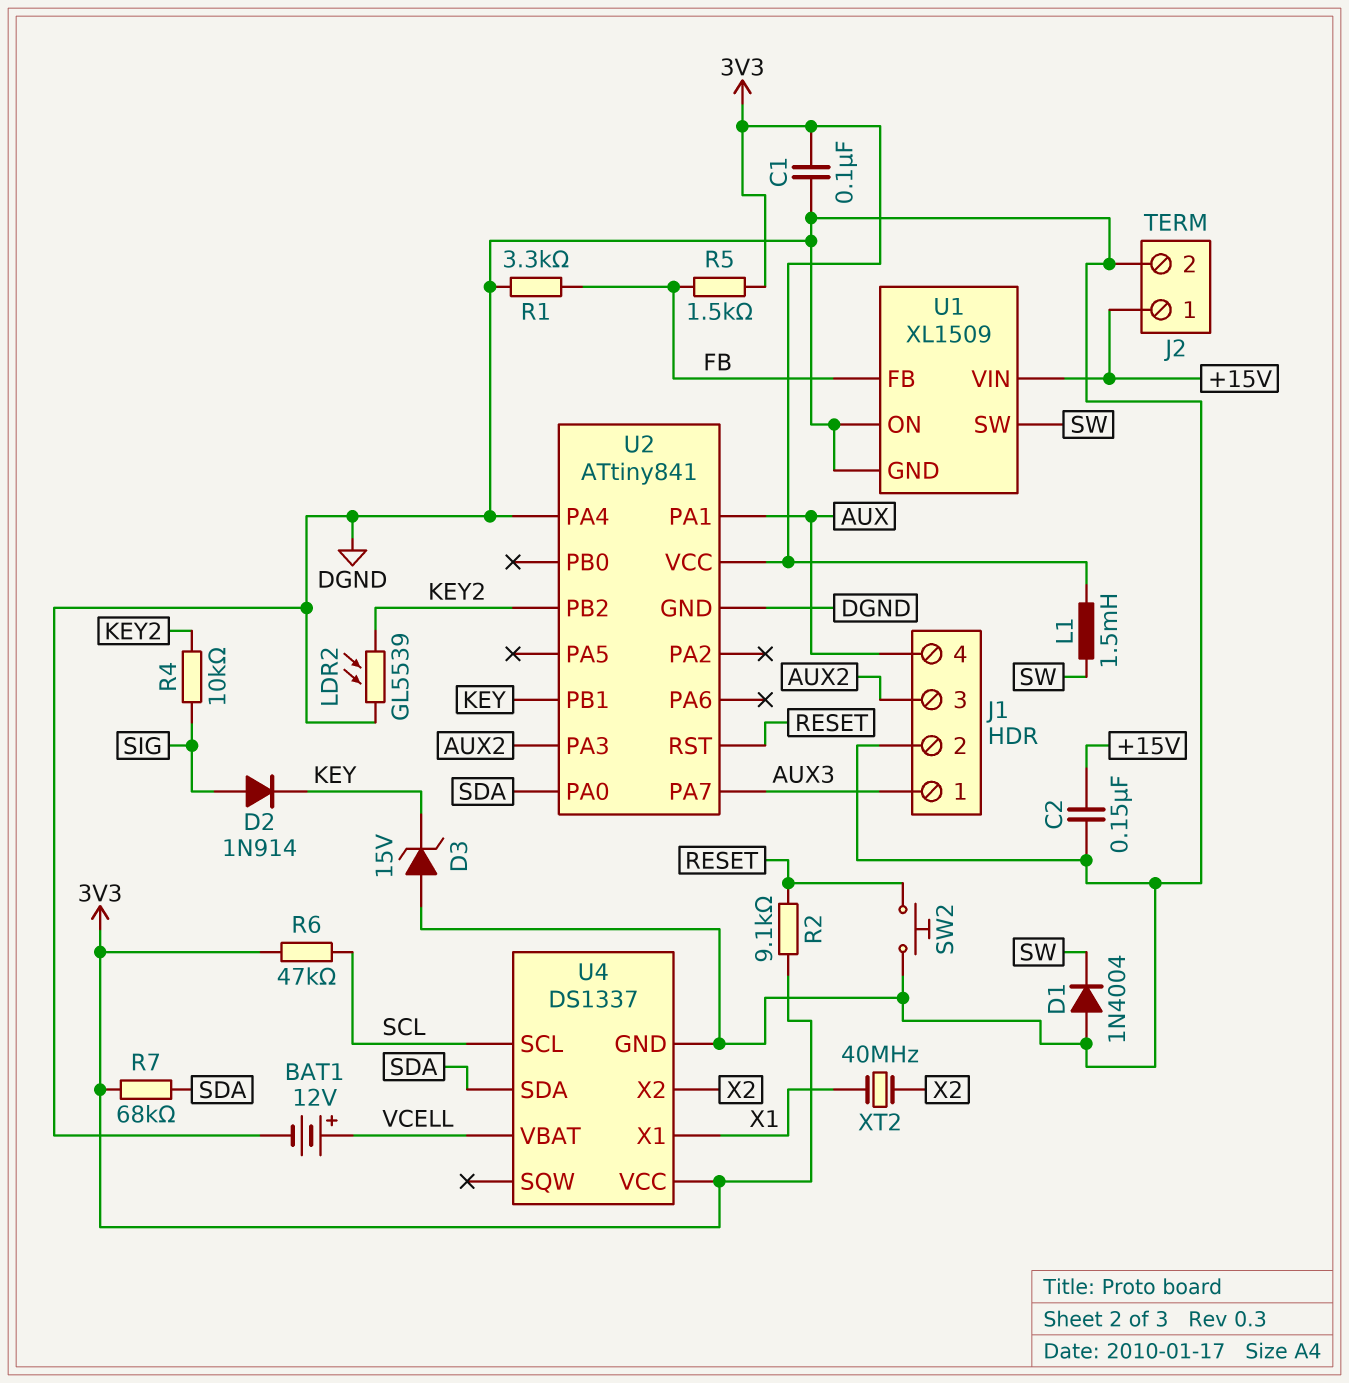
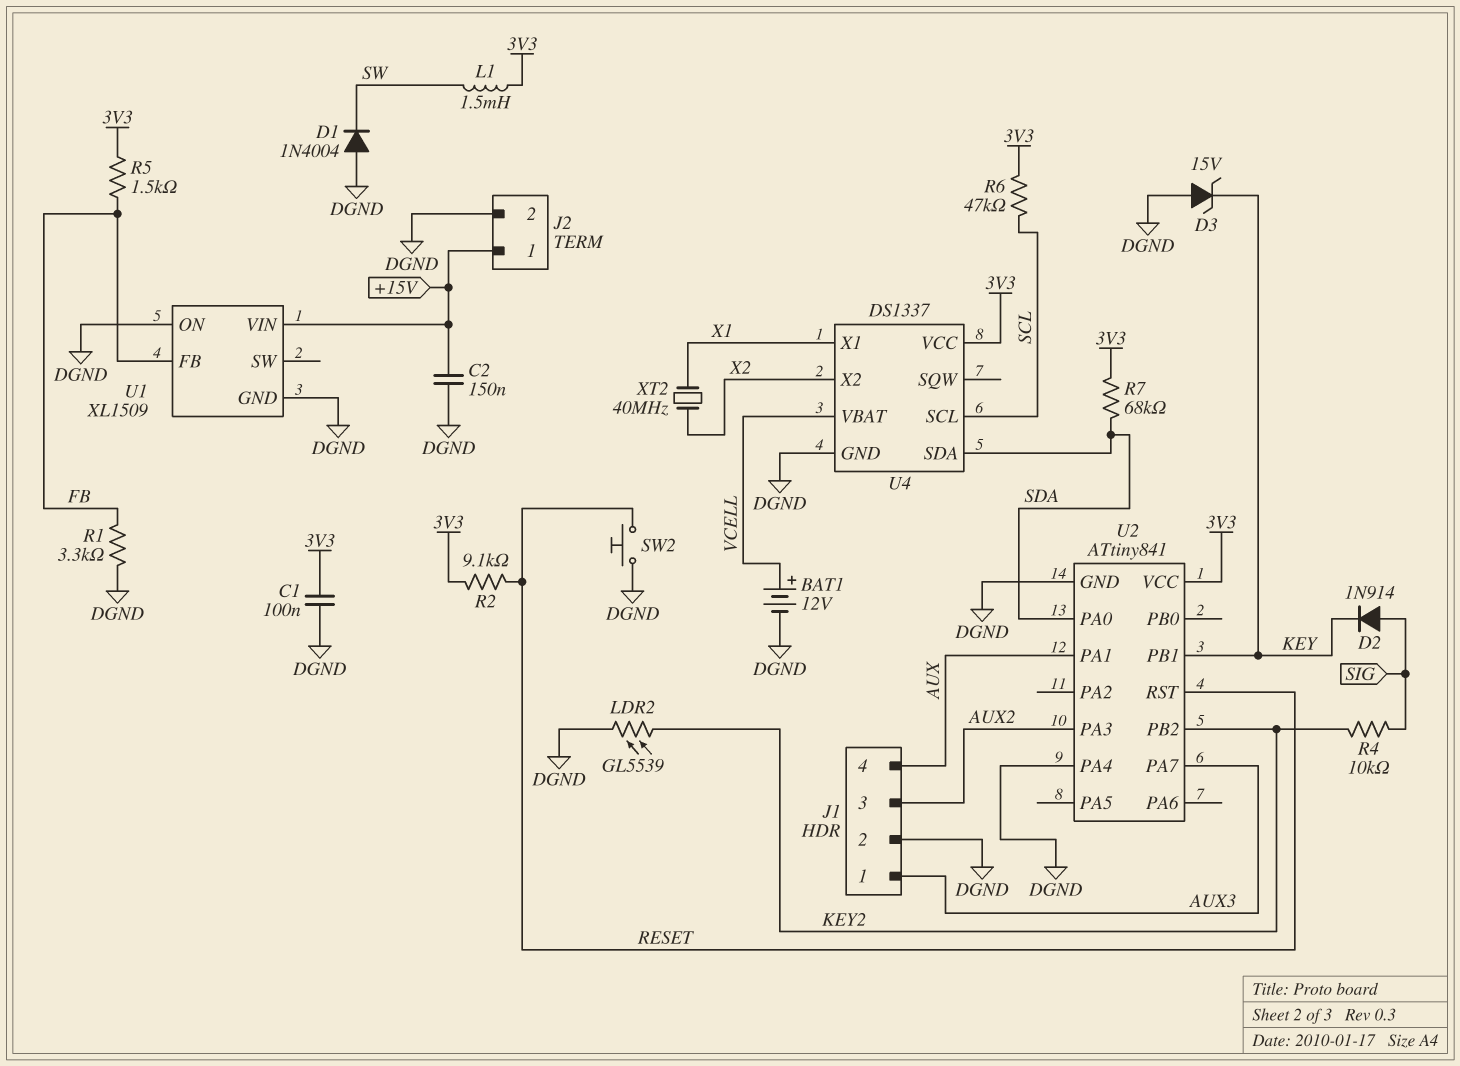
U1 pin SW: SW -> none

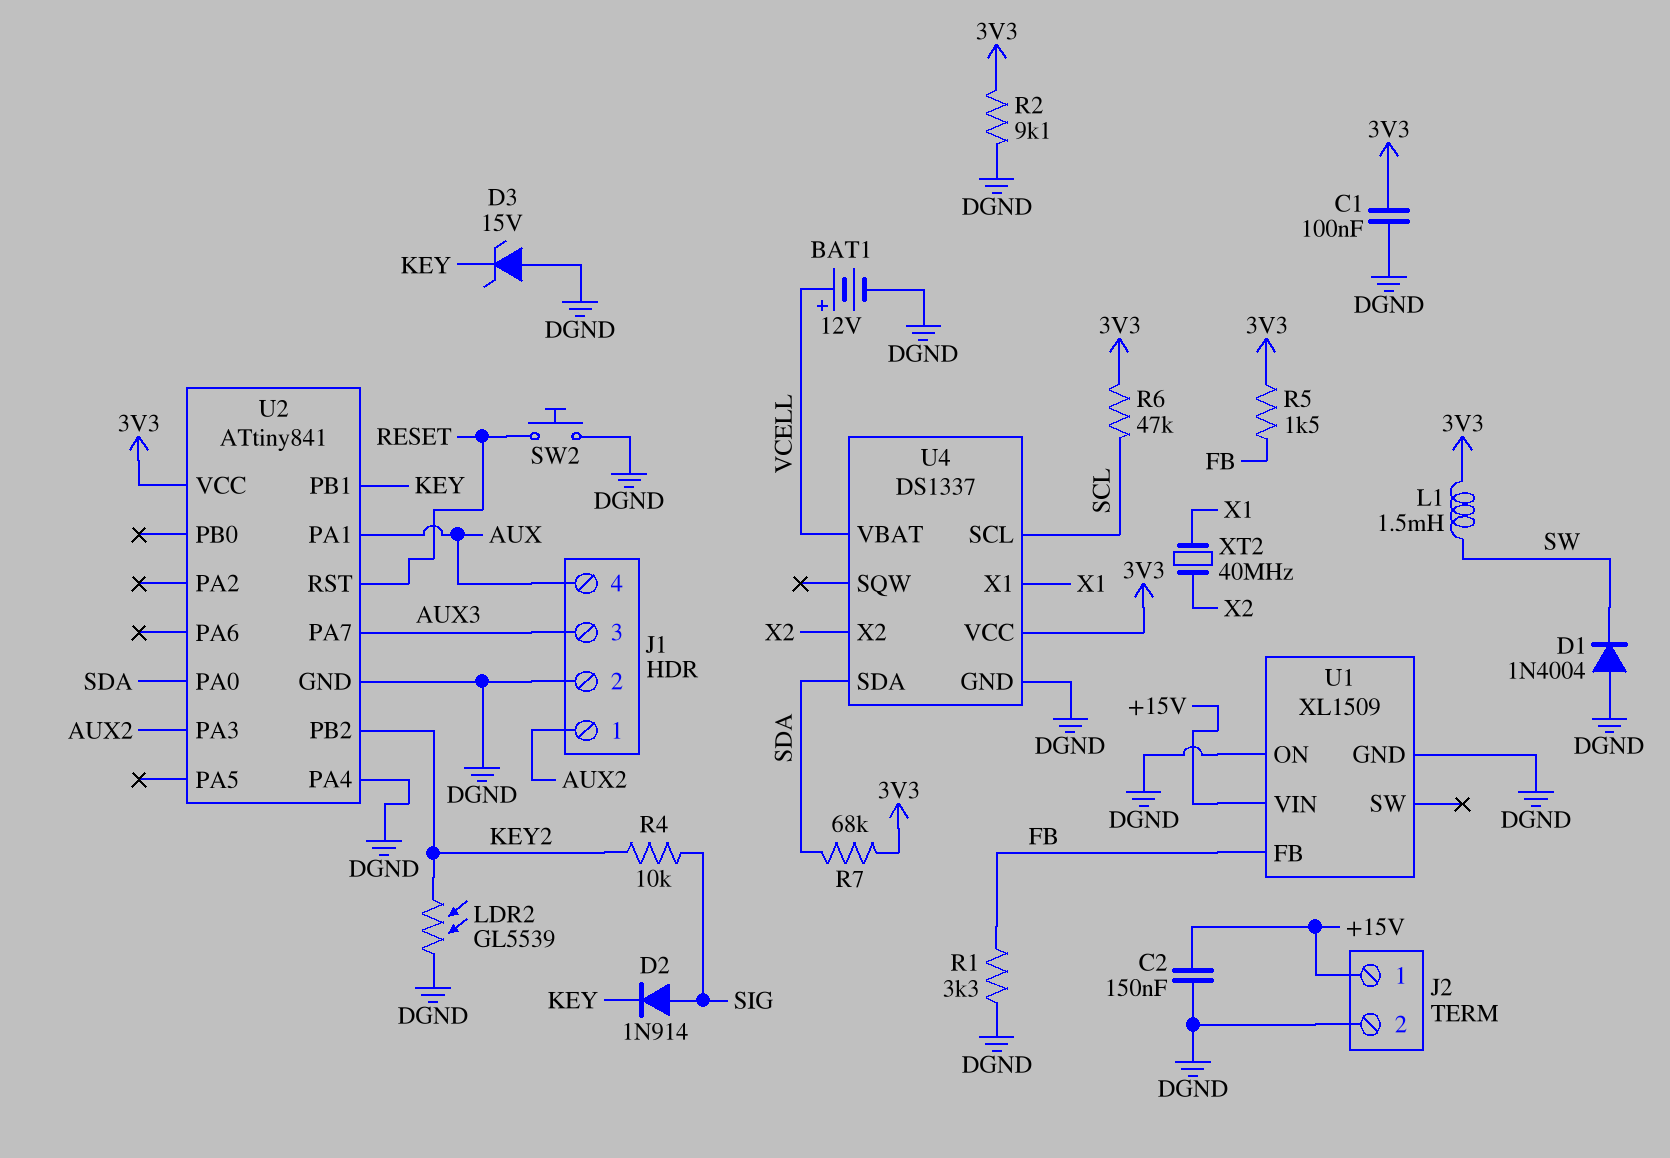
J1 pin 1: AUX3 -> AUX2
J1 pin 3: AUX2 -> AUX3
R2: 9.1k (3V3, RESET) -> 9.1k (3V3, DGND)

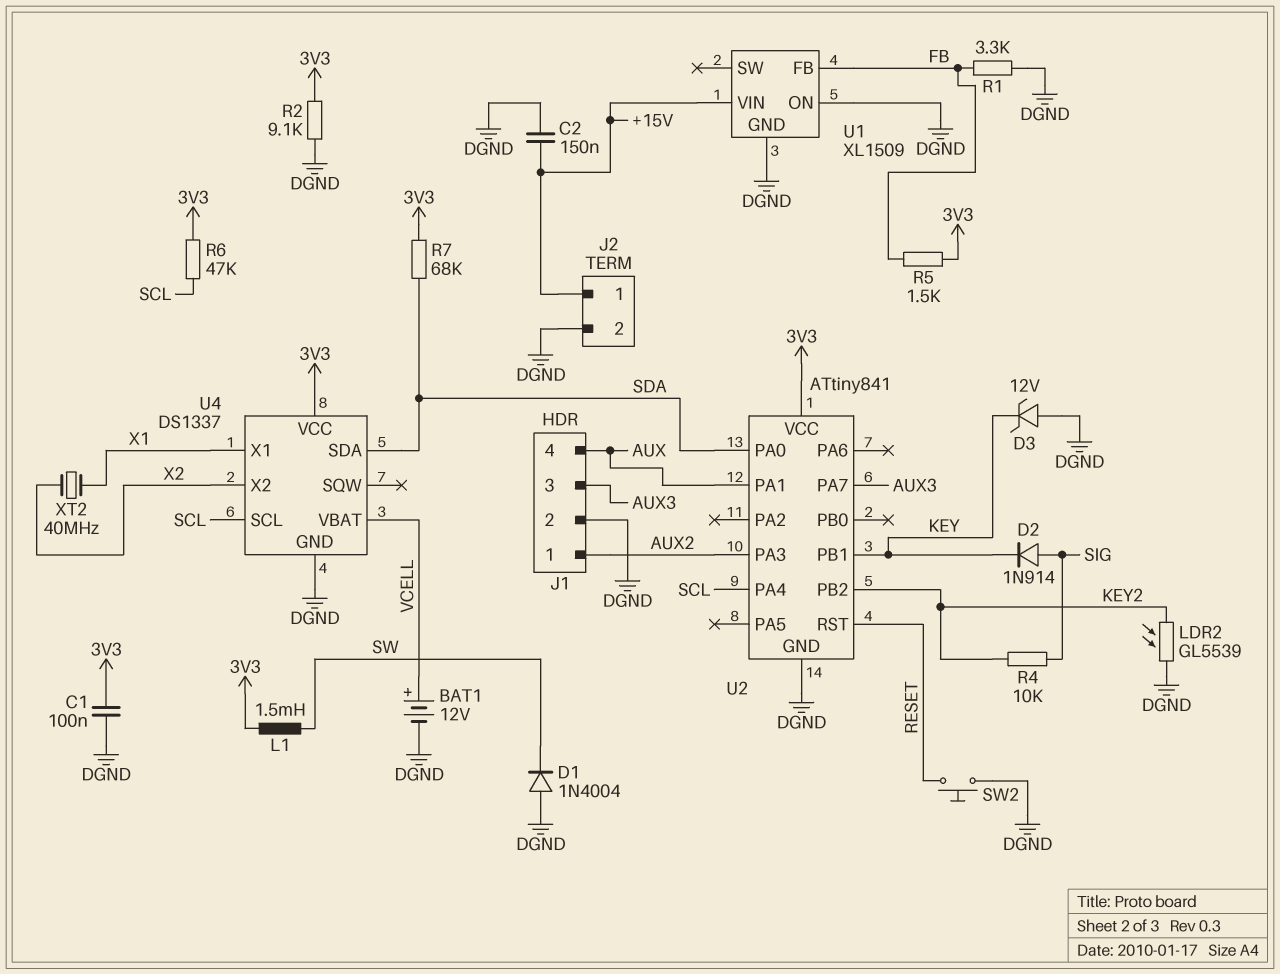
D3: zener 15V (A DGND, K KEY) -> zener 12V (A DGND, K KEY)
U2 pin PA4: DGND -> SCL

